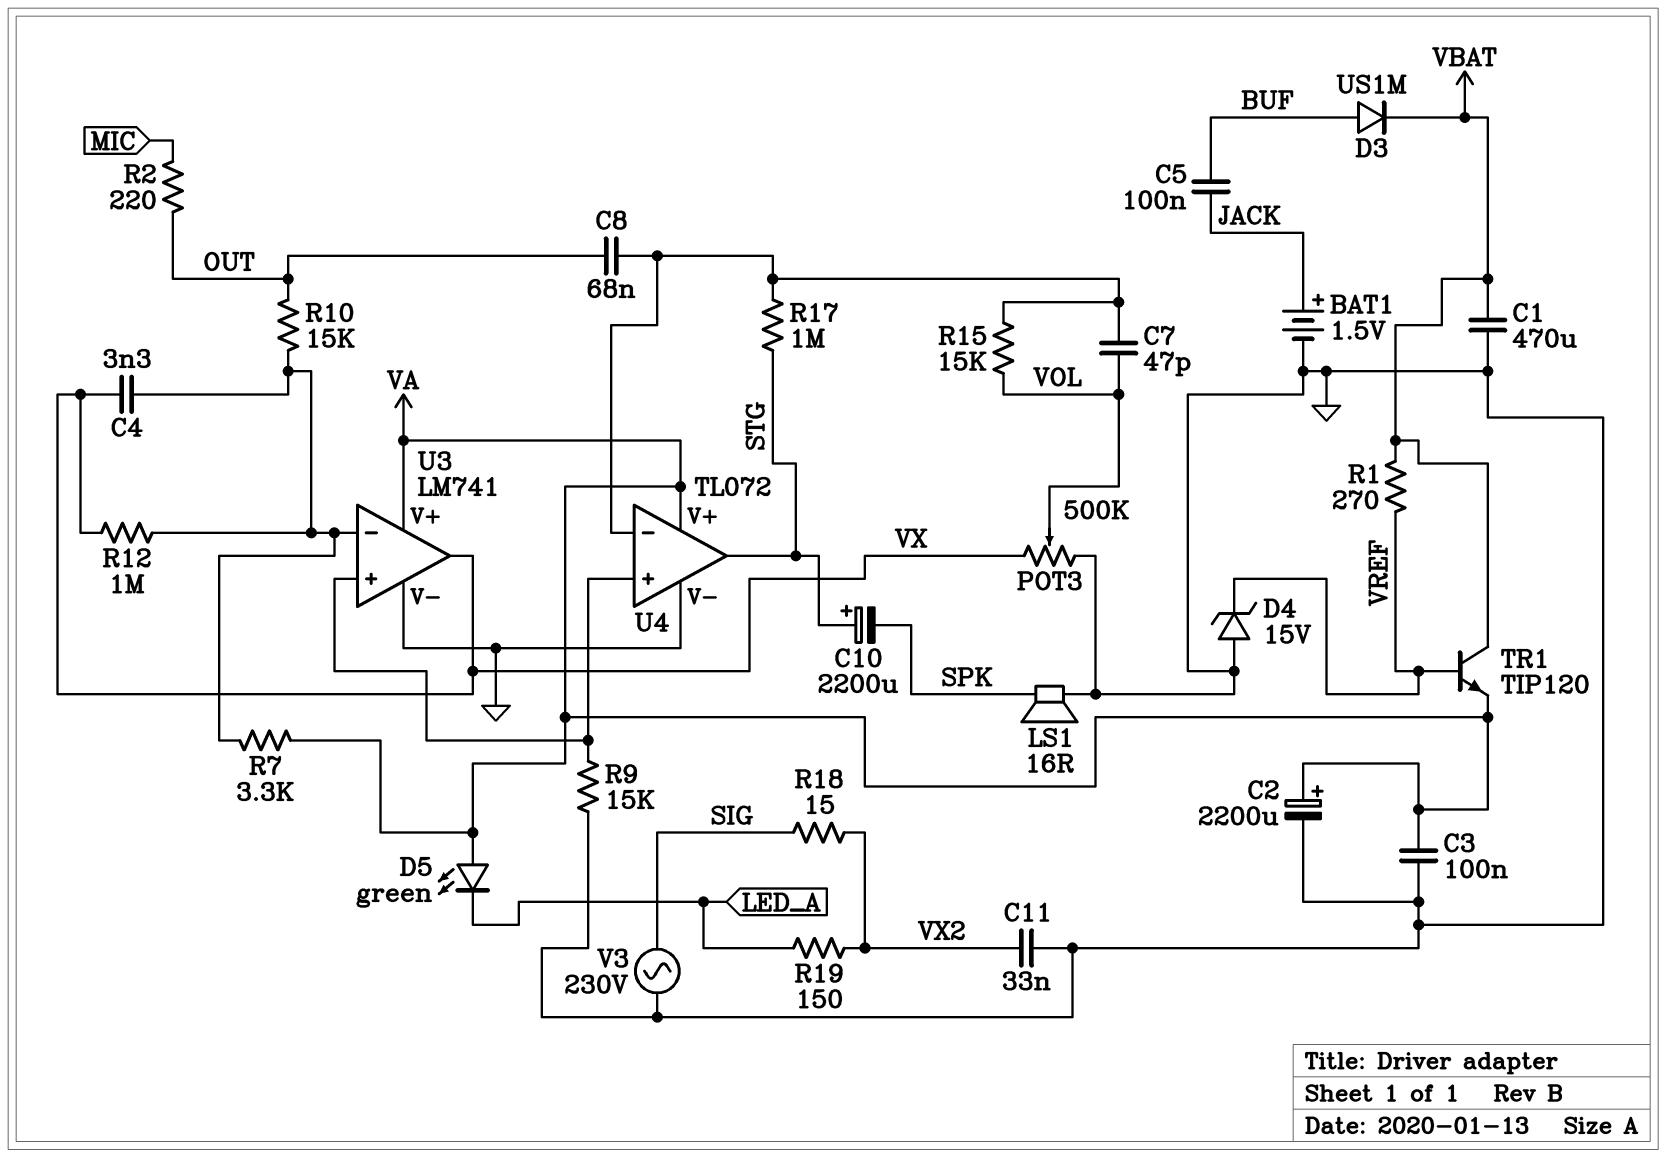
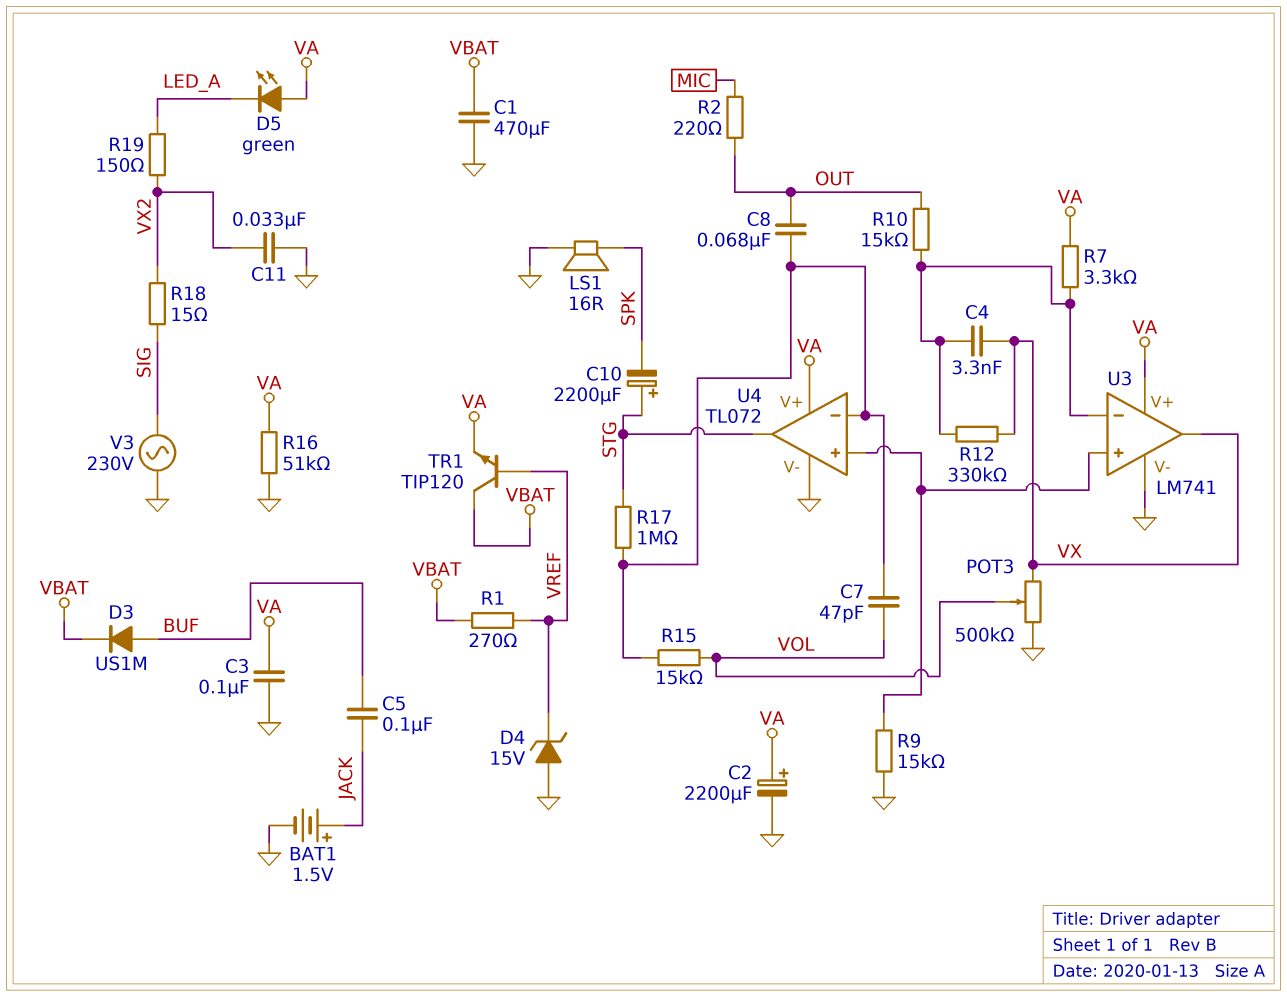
R12: 1M (U3/in-, VX) -> 330k (U3/in-, VX)
R16: none -> 51k (GND, VA)

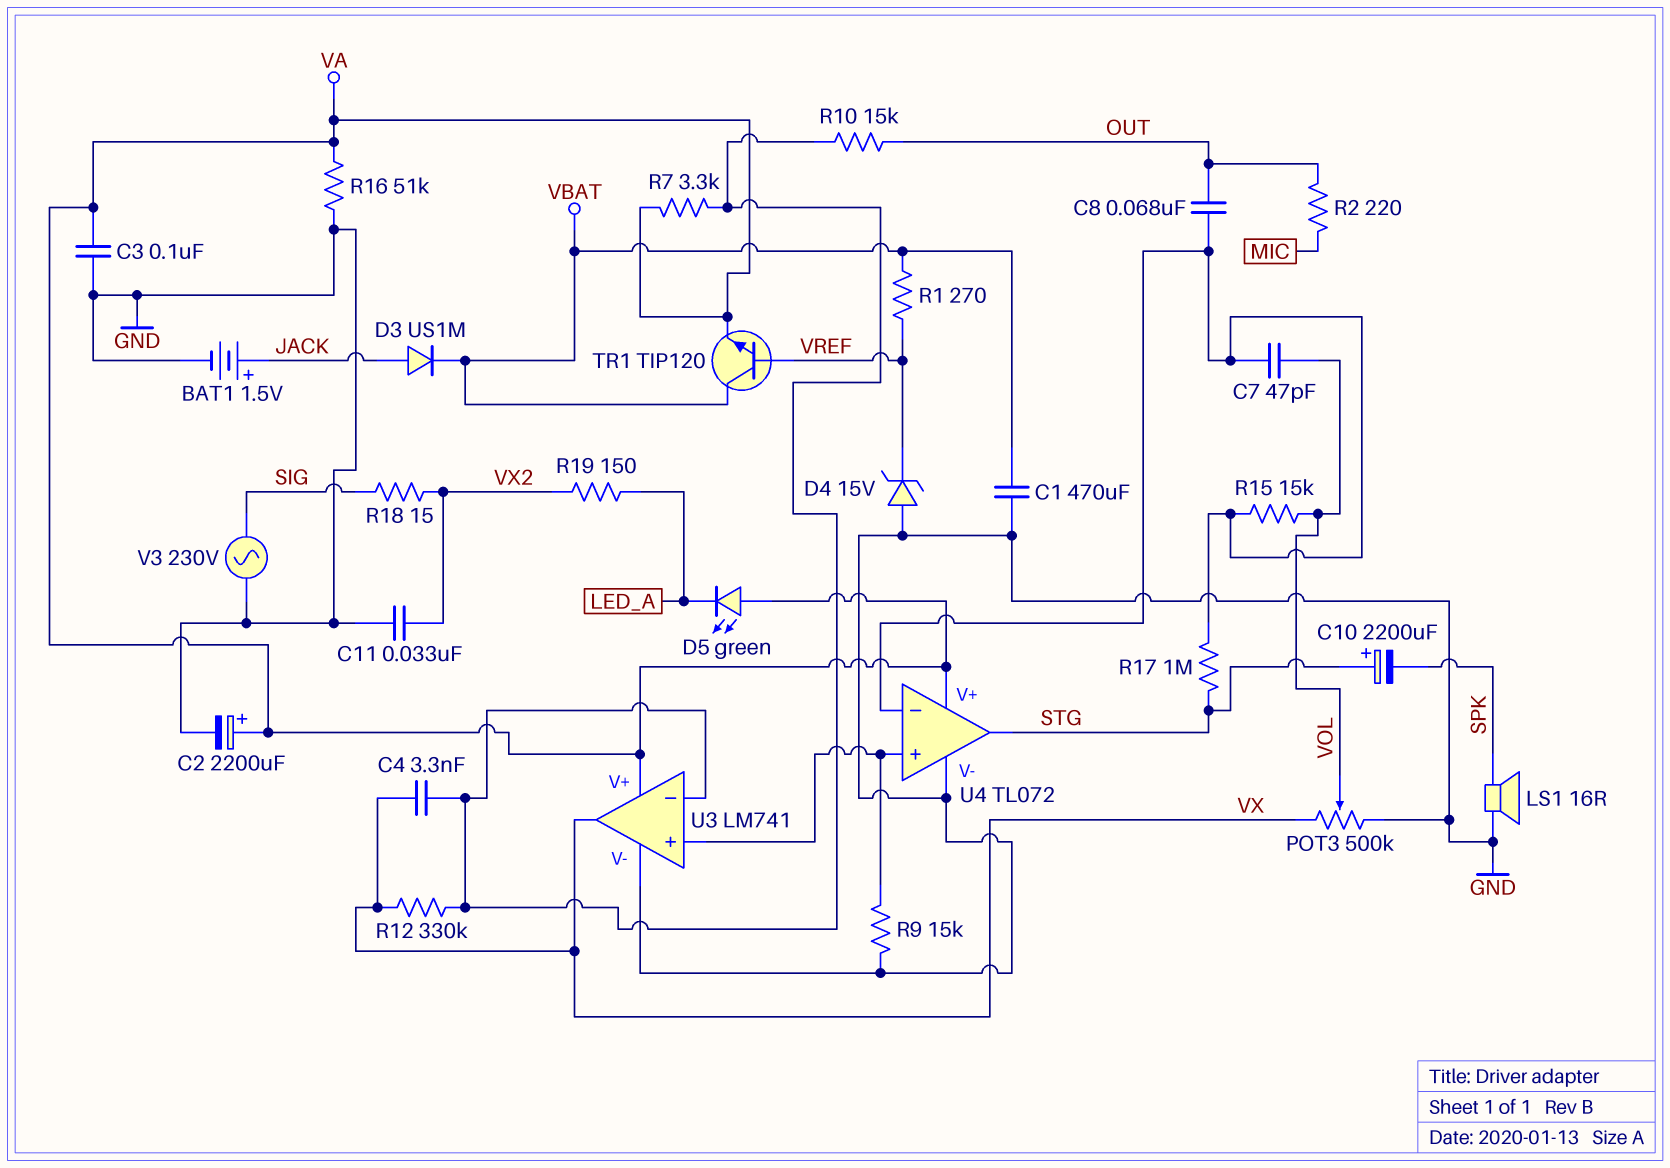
C5: 100nF (BUF, JACK) -> none
D3: diode US1M (A BUF, K VBAT) -> diode US1M (A JACK, K VBAT)

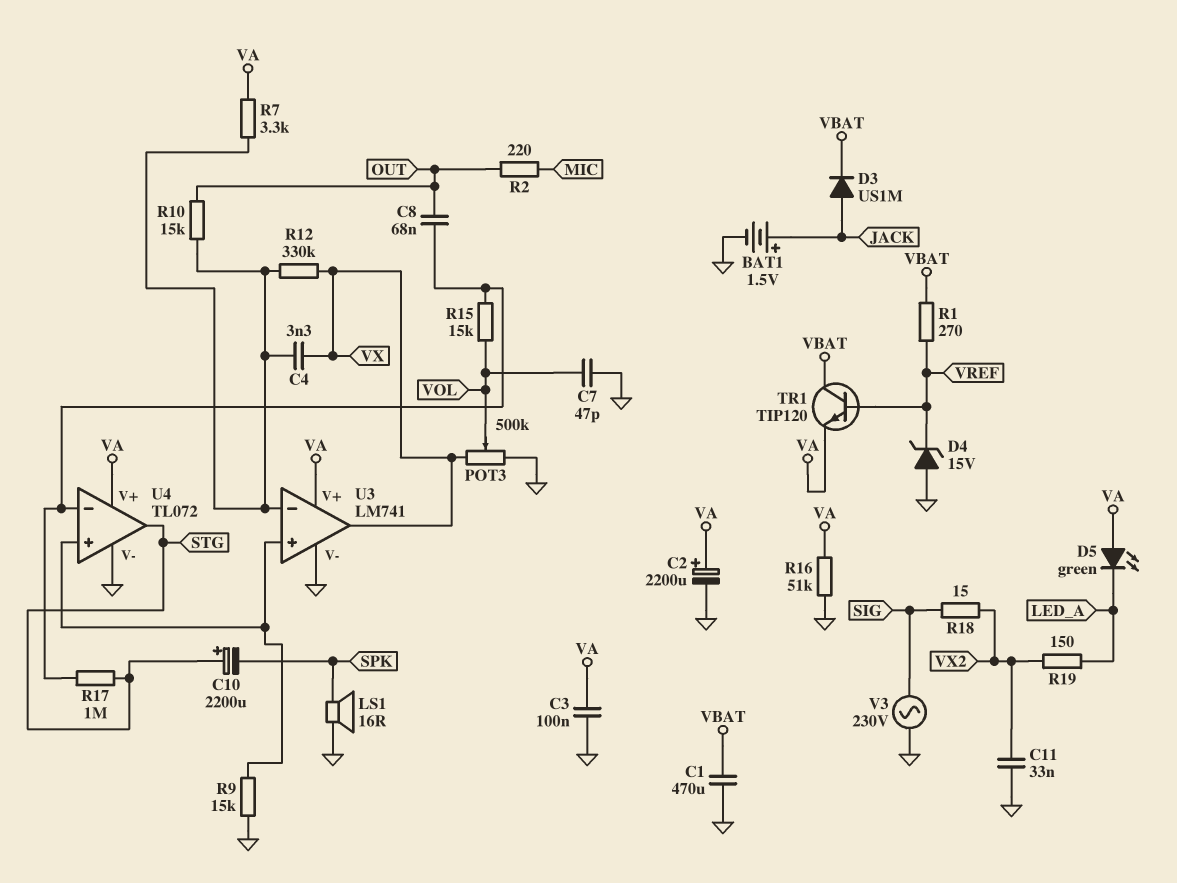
C7: 47pF (U4/in-, VOL) -> 47pF (GND, VOL)

